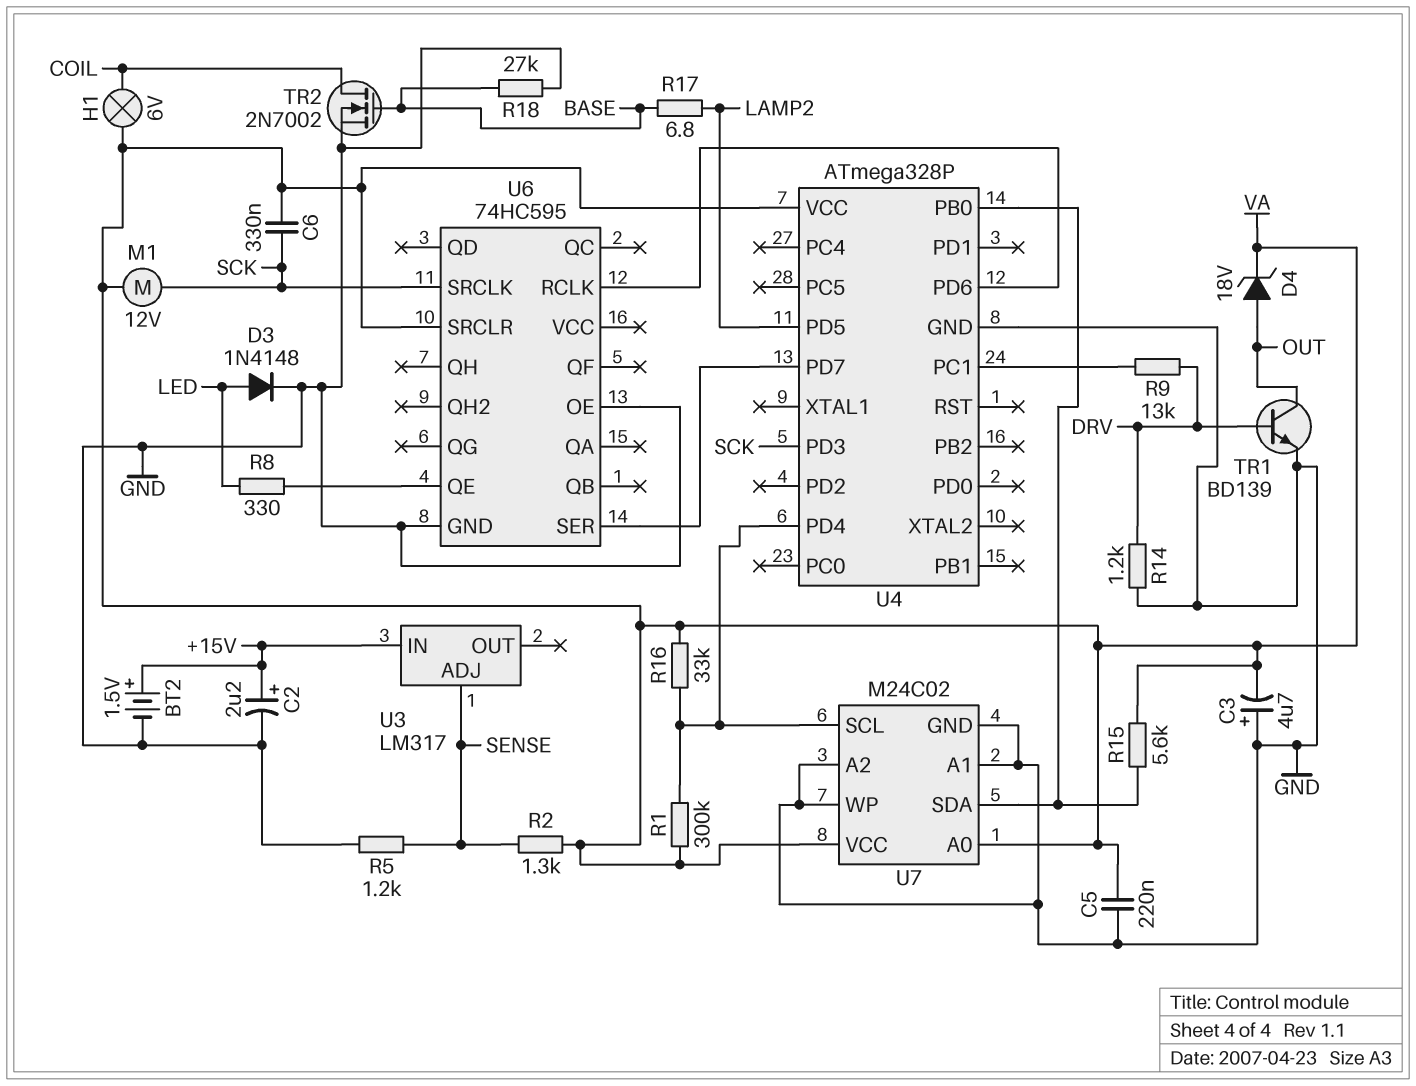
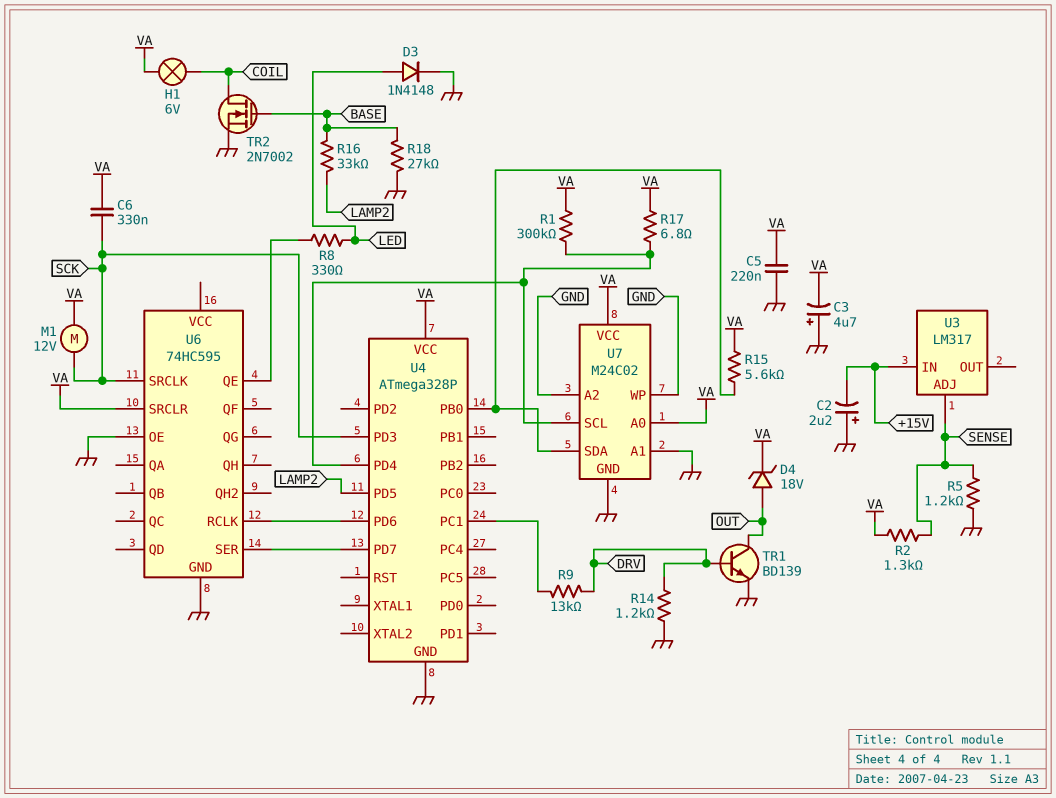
BT2: 1.5V (plus +15V, minus GND) -> none
C2: 2.2uF (plus +15V, minus GND) -> 2.2uF (plus GND, minus +15V)
R16: 33k (U4/PD4, VA) -> 33k (BASE, LAMP2)
R17: 6.8 (BASE, LAMP2) -> 6.8 (U4/PD4, VA)

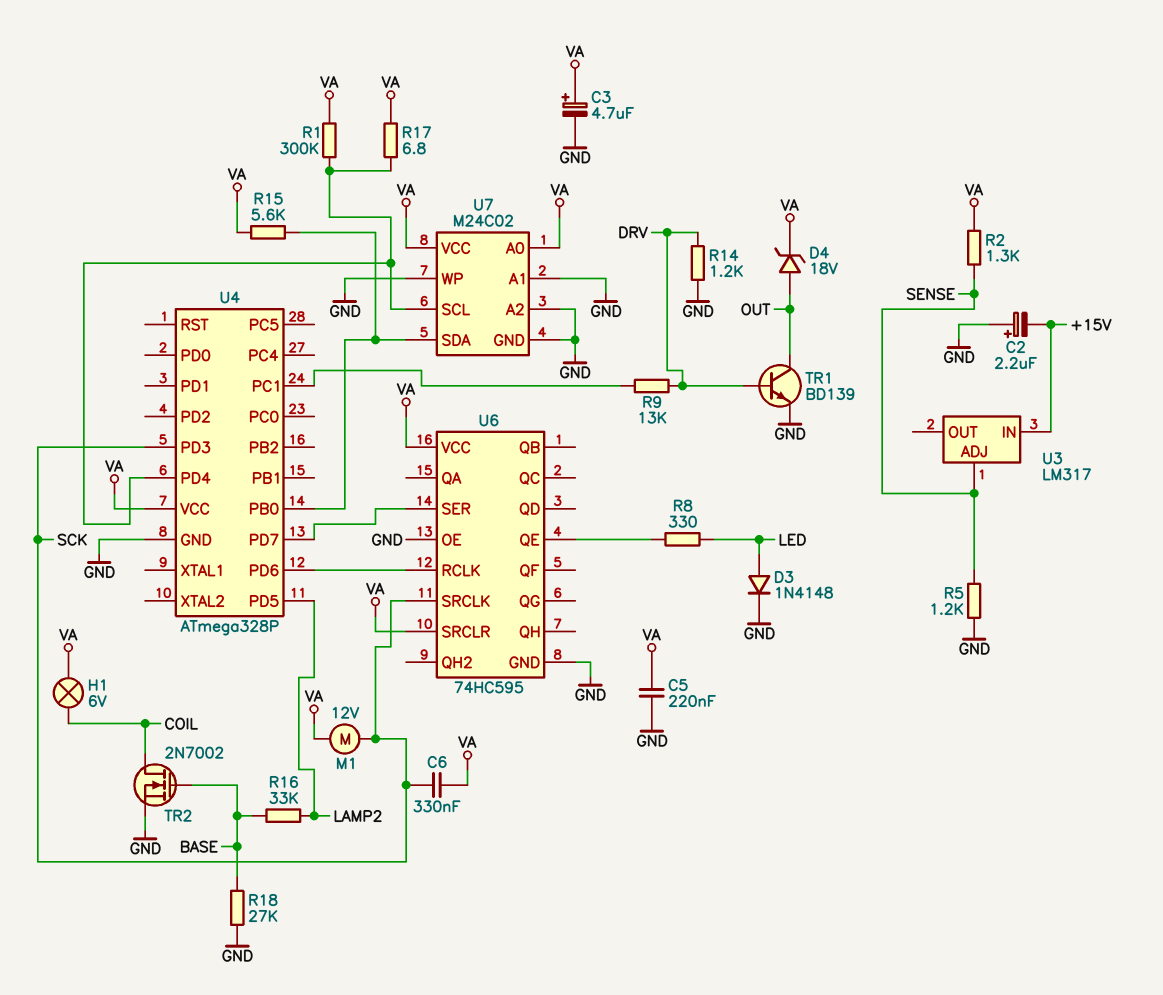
C3: 4.7uF (plus GND, minus VA) -> 4.7uF (plus VA, minus GND)
U6 pin VCC: none -> VA

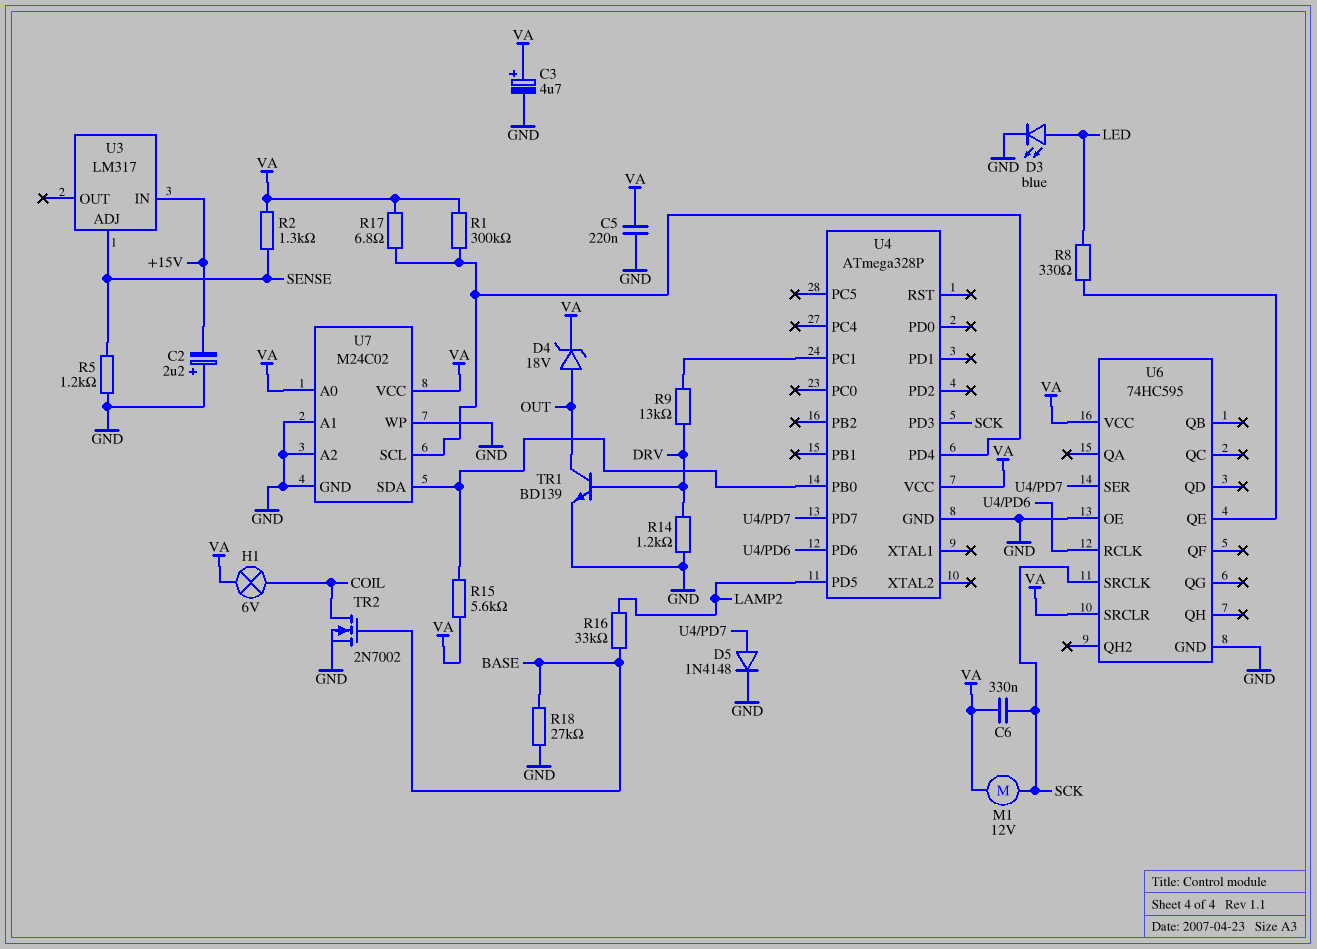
D3: diode 1N4148 (A LED, K GND) -> LED blue (A LED, K GND)
D5: none -> diode 1N4148 (A U4/PD7, K GND)

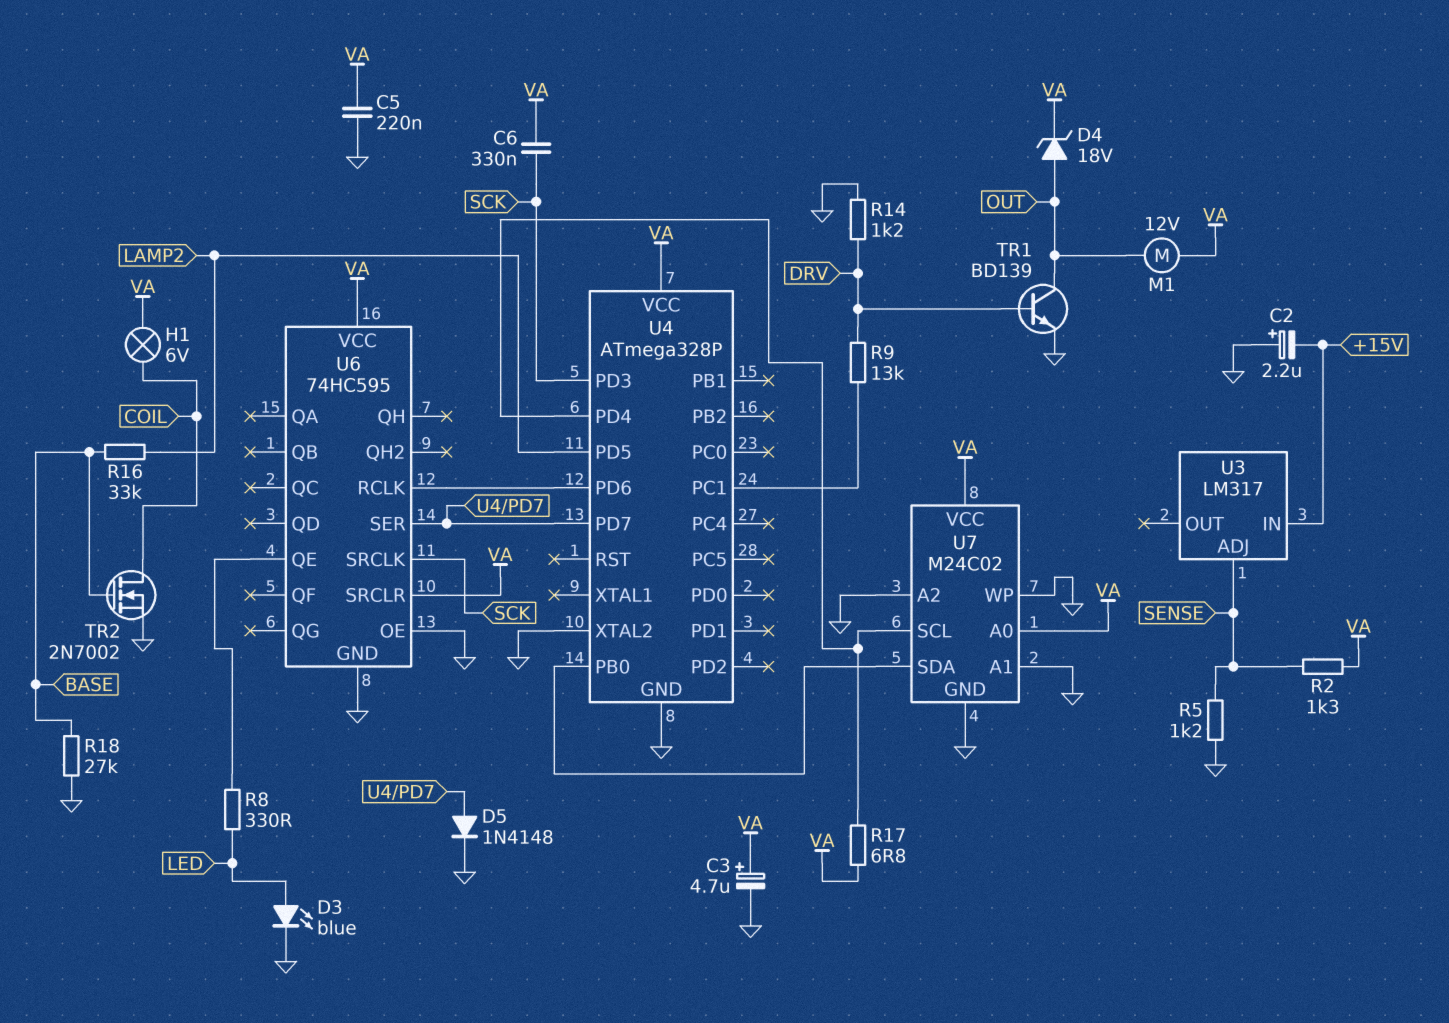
M1: motor 12V (SCK, VA) -> motor 12V (OUT, VA)
R1: 300k (U4/PD4, VA) -> none
R15: 5.6k (U4/PB0, VA) -> none
U4 pin XTAL2: none -> GND

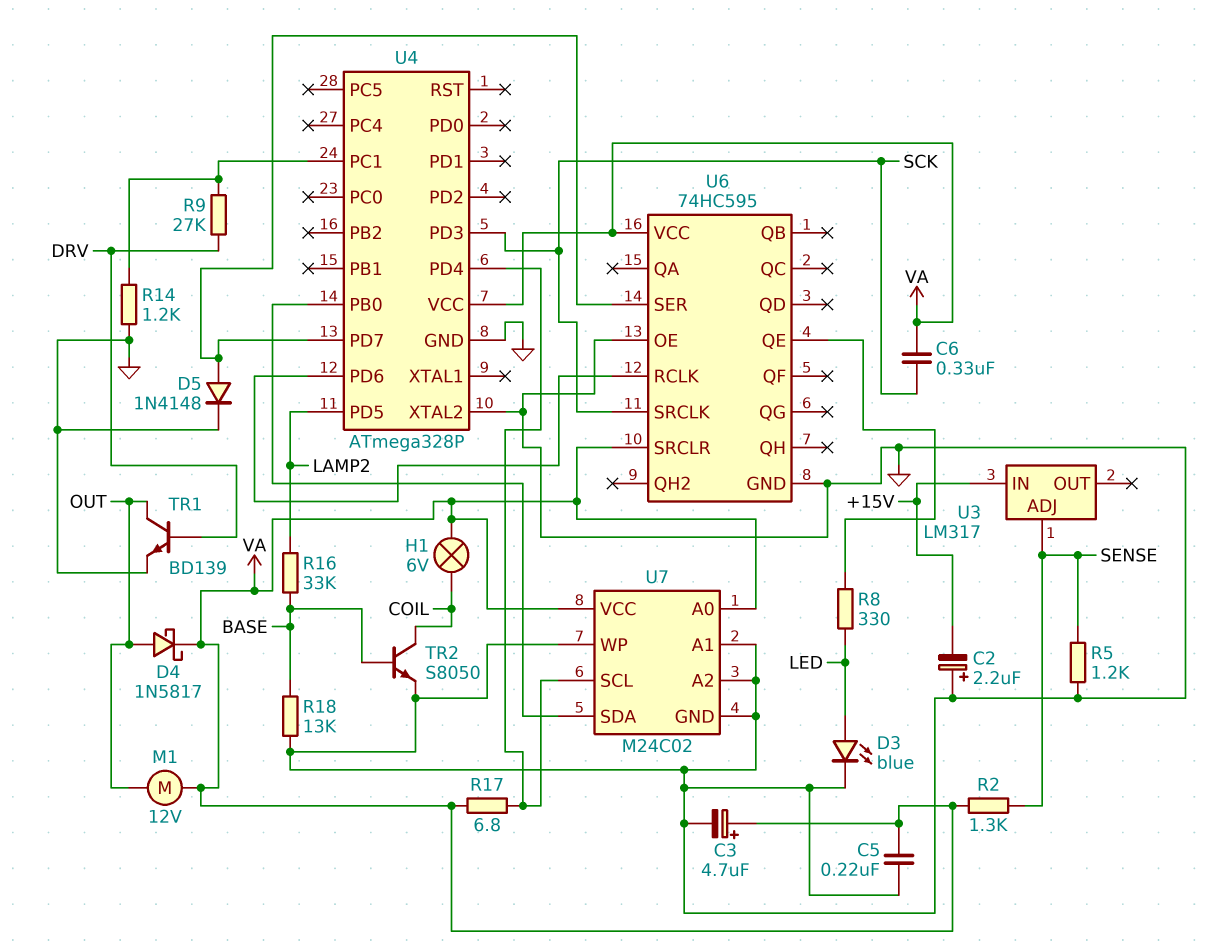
D4: zener 18V (A OUT, K VA) -> schottky 1N5817 (A OUT, K VA)
R9: 13k (DRV, U4/PC1) -> 27k (DRV, U4/PC1)
R14: 1.2k (DRV, GND) -> 1.2k (GND, U4/PC1)
R18: 27k (BASE, GND) -> 13k (BASE, GND)
TR2: NMOS 2N7002 (G BASE, D COIL, S GND) -> NPN S8050 (B BASE, C COIL, E GND)

